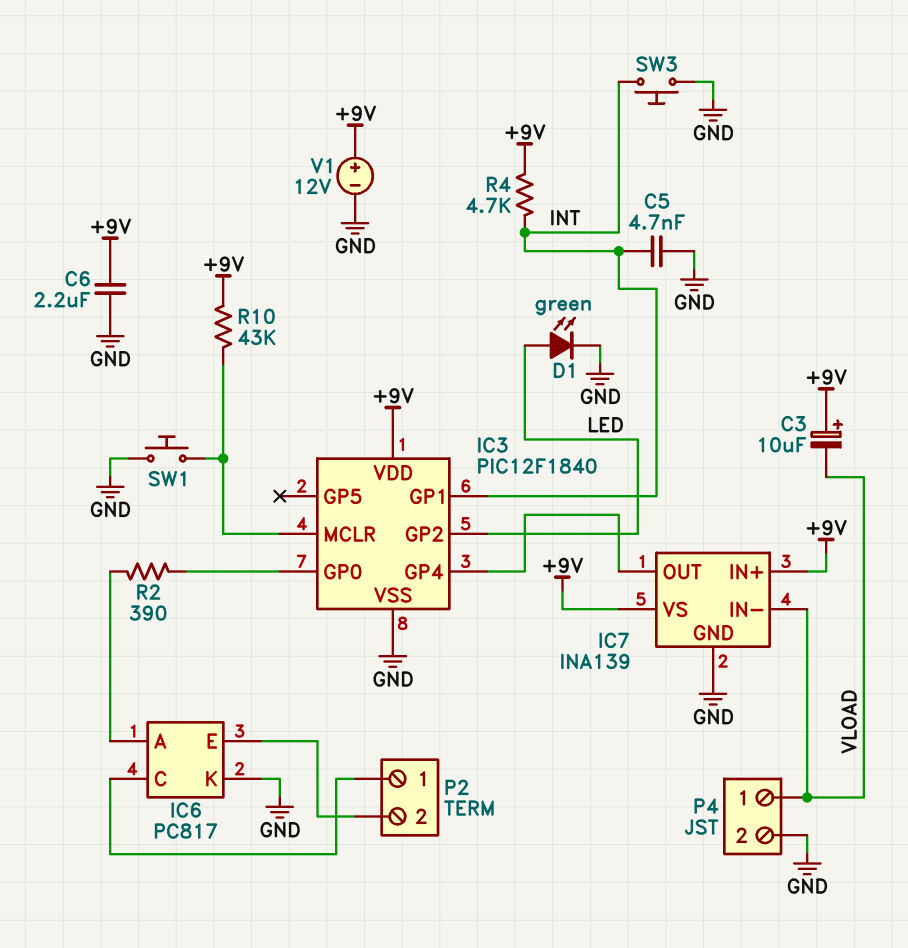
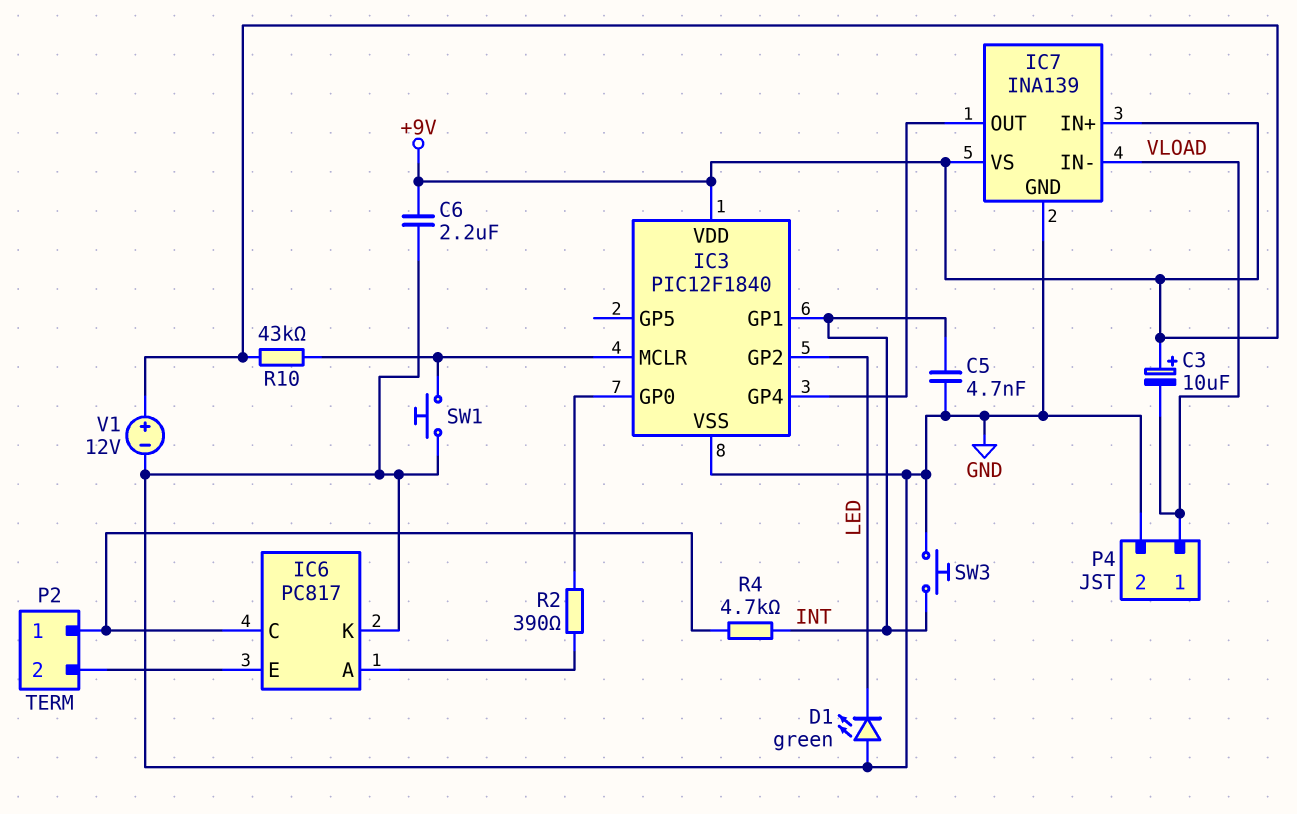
D1: LED green (A LED, K GND) -> LED green (A GND, K LED)
R4: 4.7k (+9V, INT) -> 4.7k (IC6/C, INT)

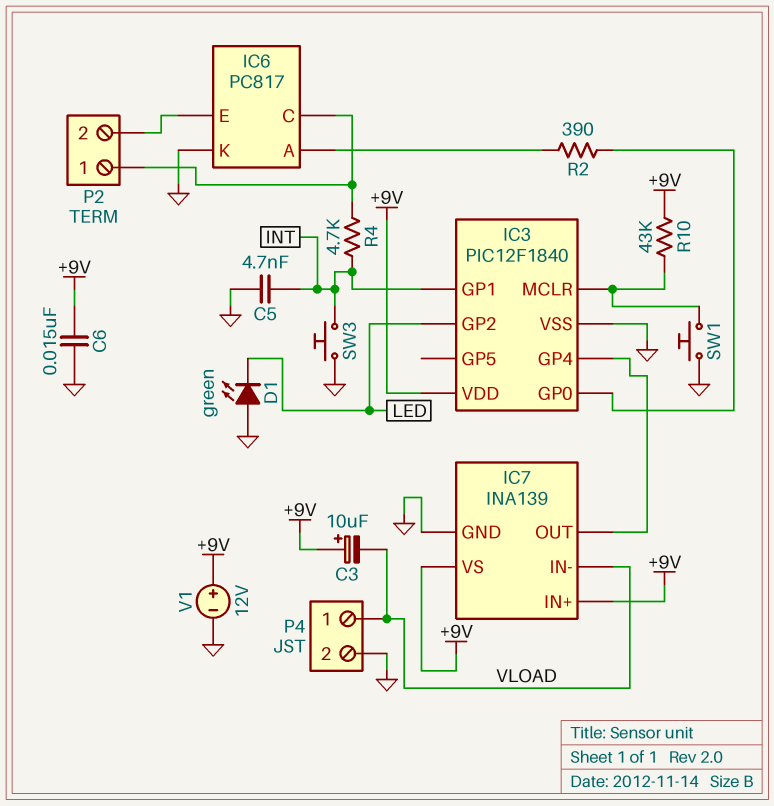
C6: 2.2uF (+9V, GND) -> 15nF (+9V, GND)

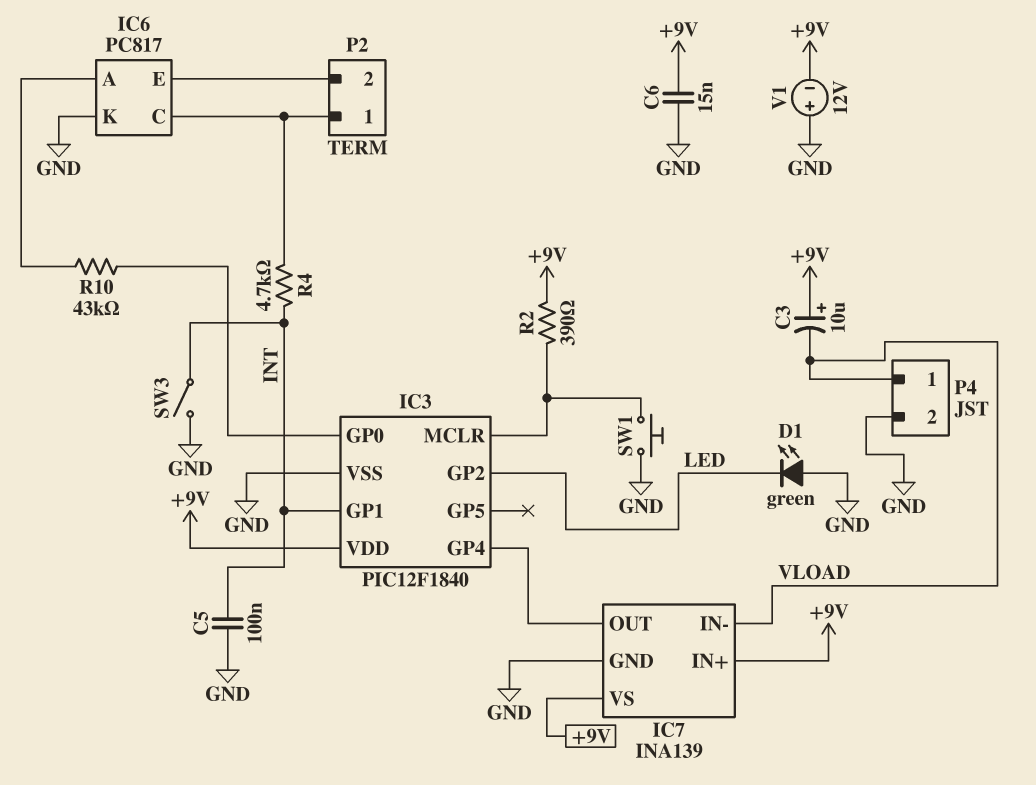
C5: 4.7nF (GND, INT) -> 100nF (GND, INT)
R2: 390 (IC3/GP0, IC6/A) -> 390 (+9V, IC3/MCLR)
R10: 43k (+9V, IC3/MCLR) -> 43k (IC3/GP0, IC6/A)
SW3: button (GND, INT) -> switch (GND, INT)
V1: 12V (plus +9V, minus GND) -> 12V (plus GND, minus +9V)

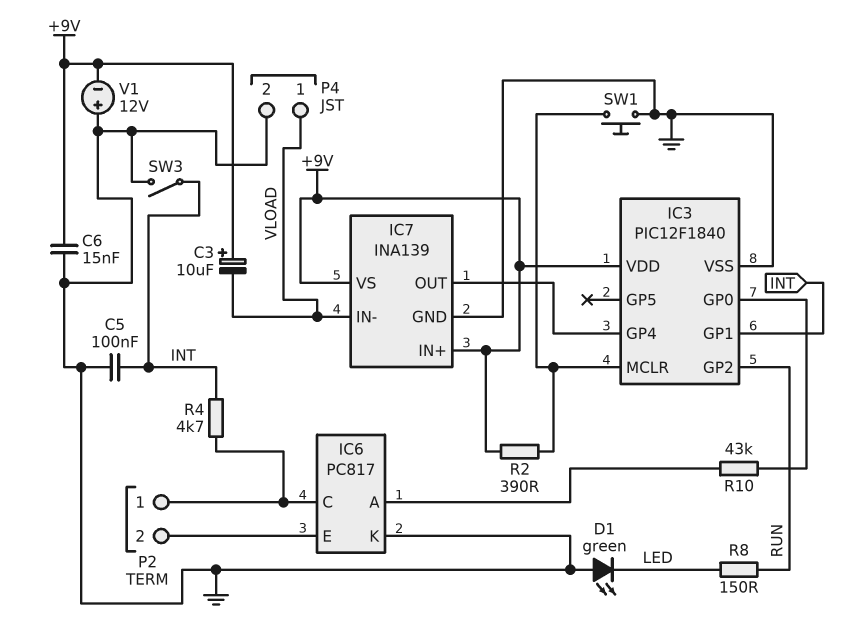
IC3 pin GP2: LED -> RUN
R8: none -> 150 (LED, RUN)

